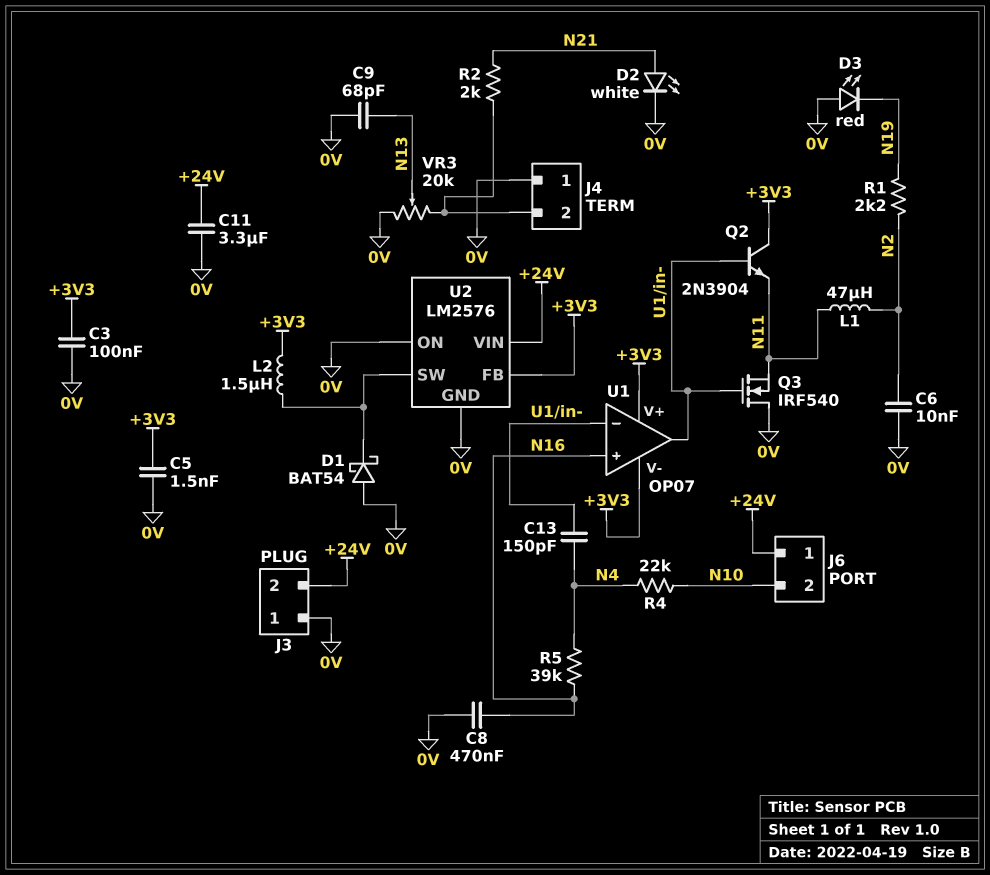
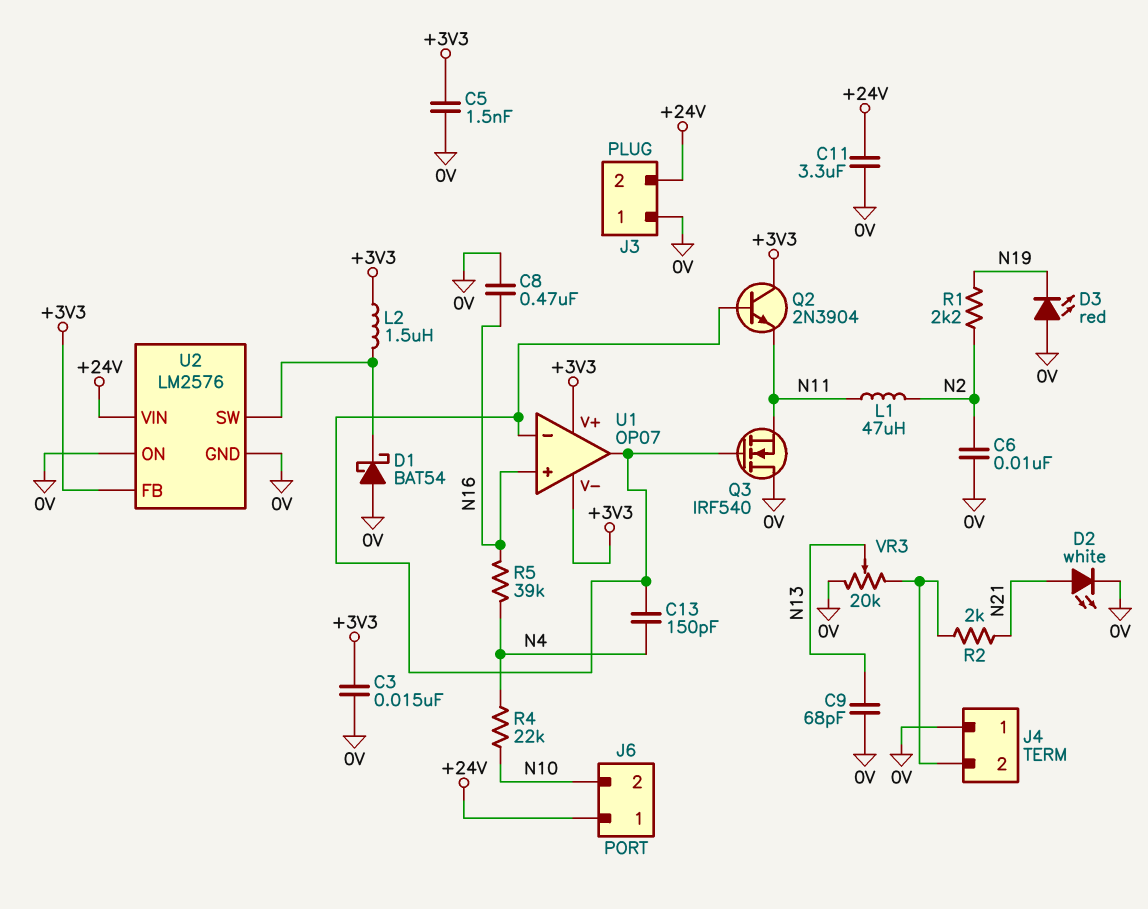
C3: 100nF (+3V3, 0V) -> 15nF (+3V3, 0V)

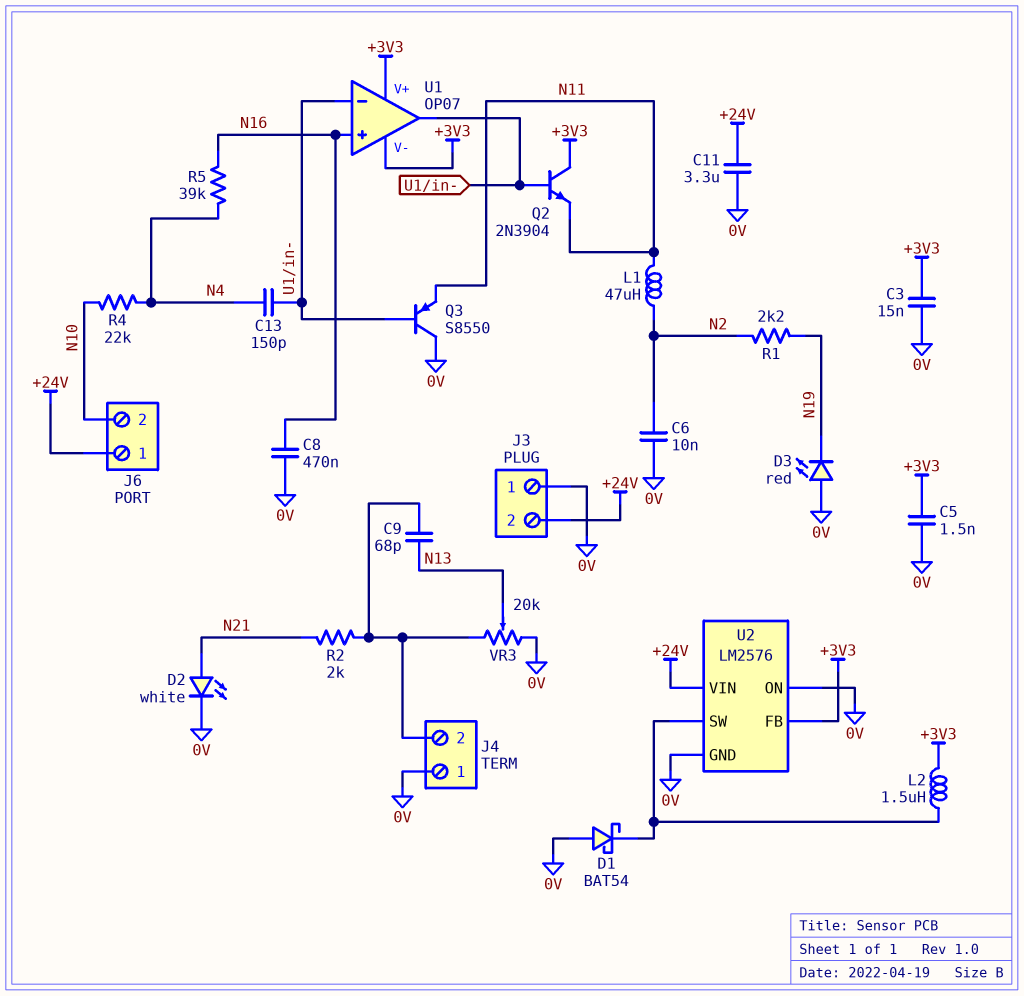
C9: 68pF (0V, N13) -> 68pF (J4/2, N13)
Q3: NMOS IRF540 (G U1/in-, D 0V, S N11) -> PNP S8550 (B U1/in-, C 0V, E N11)

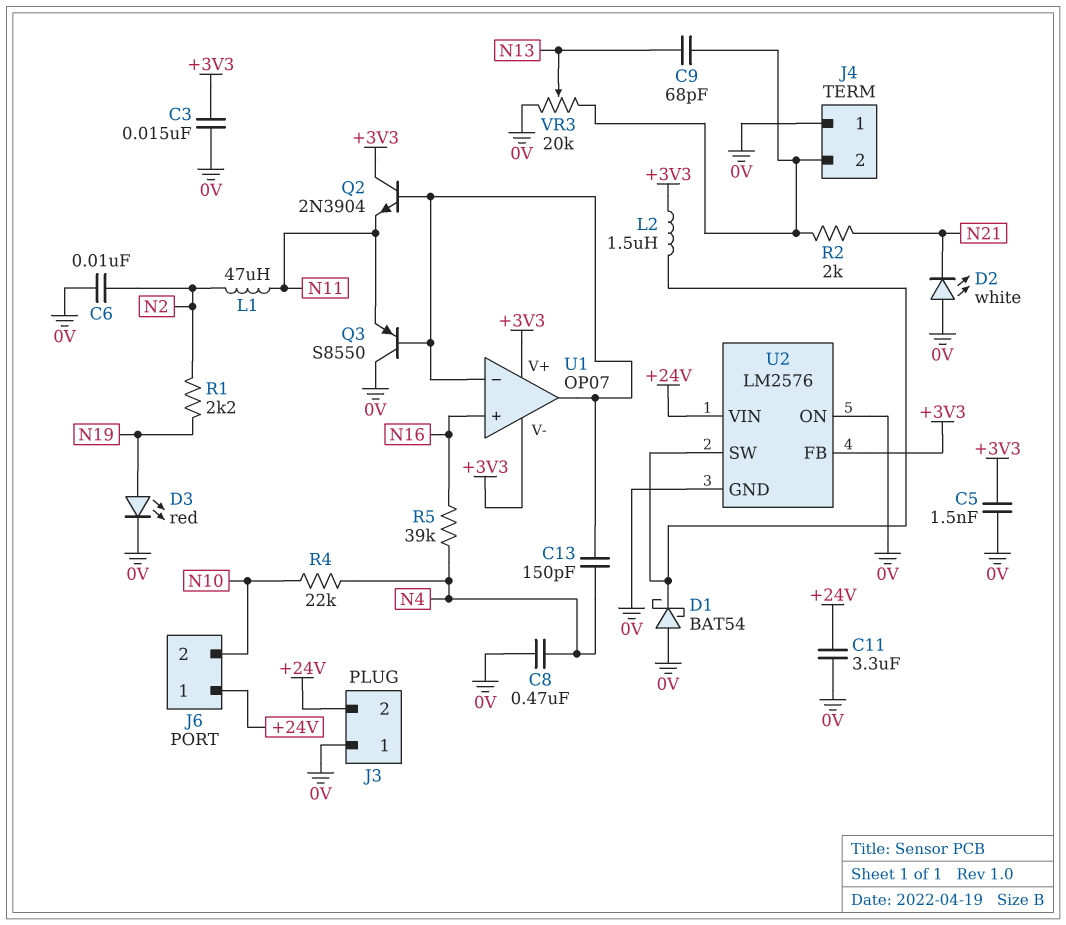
C8: 470nF (0V, N16) -> 470nF (0V, N4)
D2: LED white (A N21, K 0V) -> LED white (A 0V, K N21)
D3: LED red (A 0V, K N19) -> LED red (A N19, K 0V)

